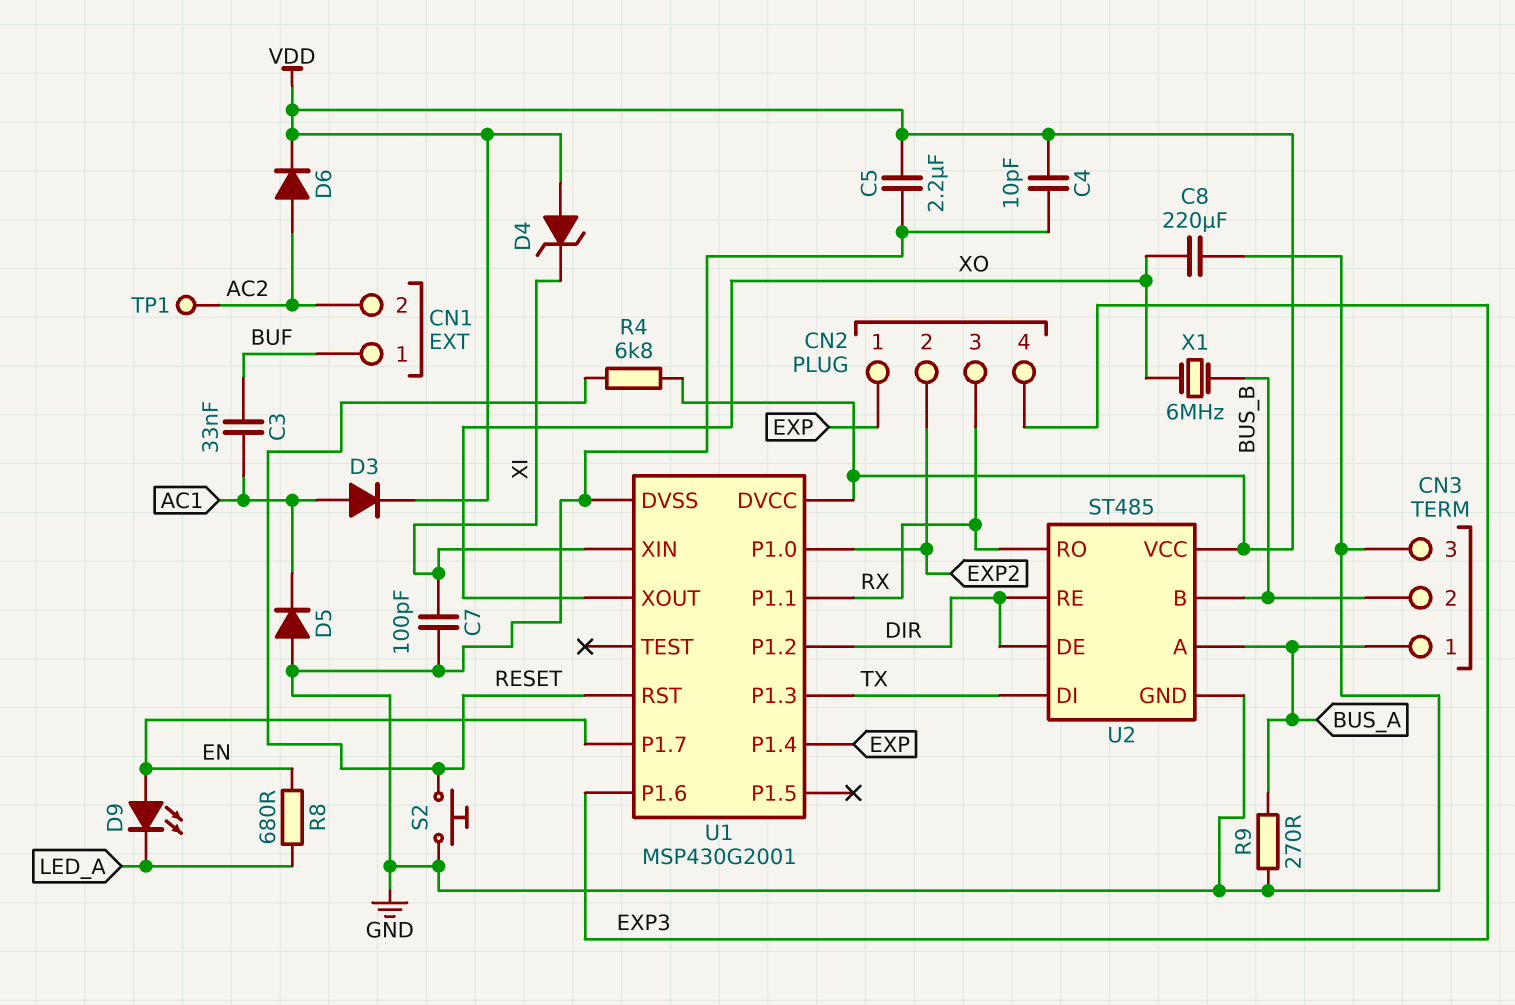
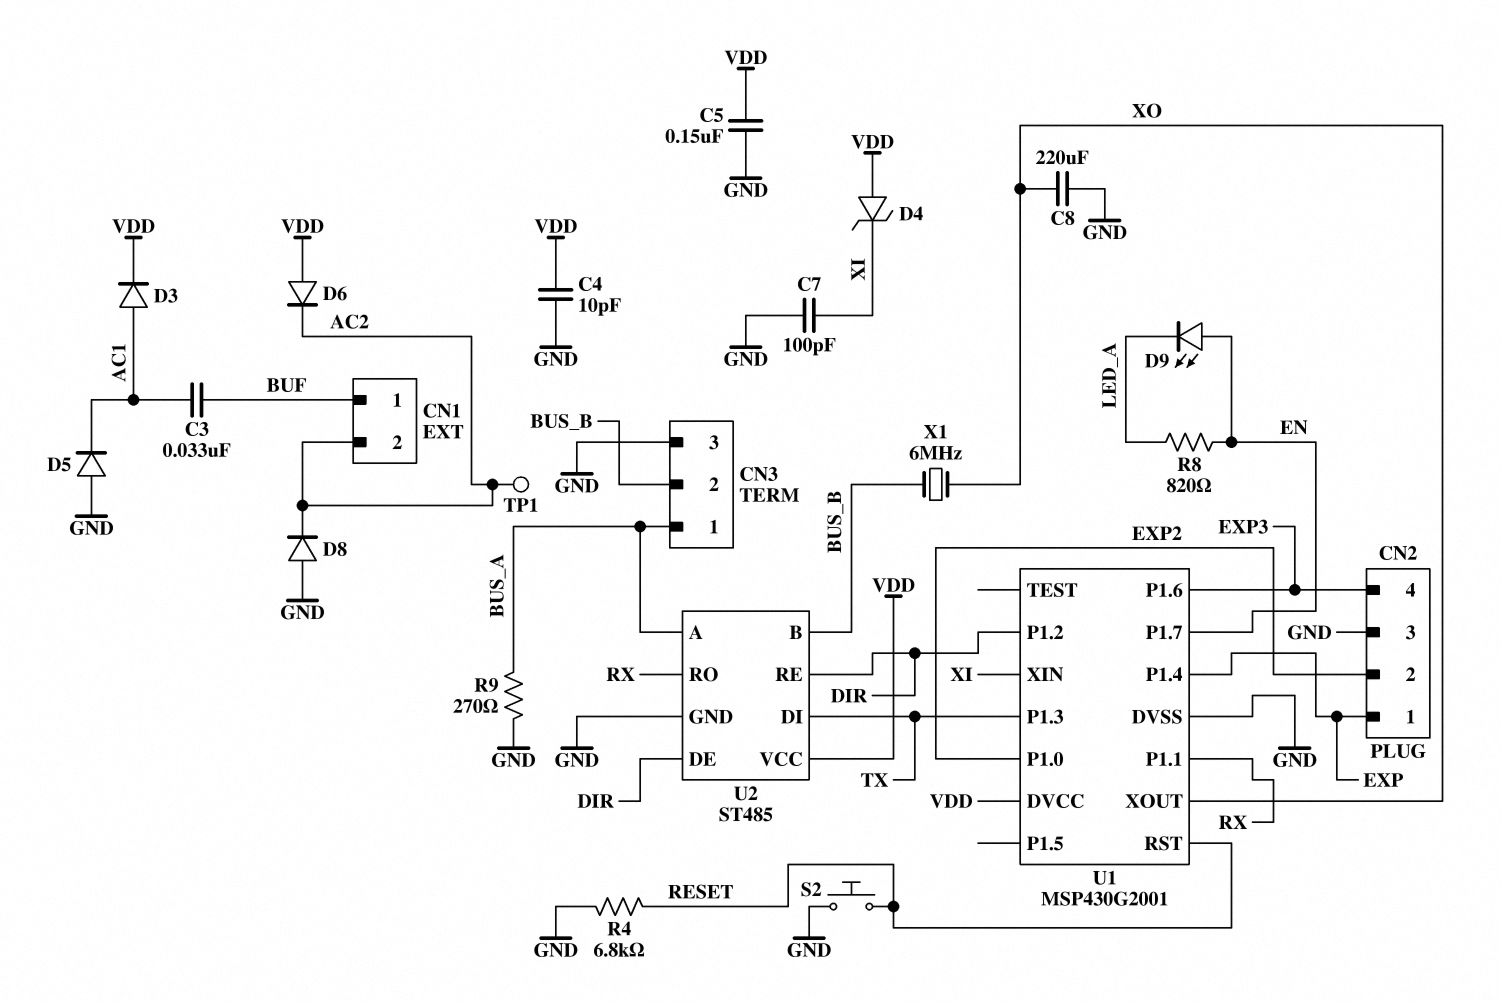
C5: 2.2uF (GND, VDD) -> 150nF (GND, VDD)
CN2 pin 3: RX -> GND
D6: diode (A AC2, K VDD) -> diode (A VDD, K AC2)
D8: none -> diode (A GND, K AC2)
R4: 6.8k (RESET, VDD) -> 6.8k (GND, RESET)
R8: 680 (EN, LED_A) -> 820 (EN, LED_A)

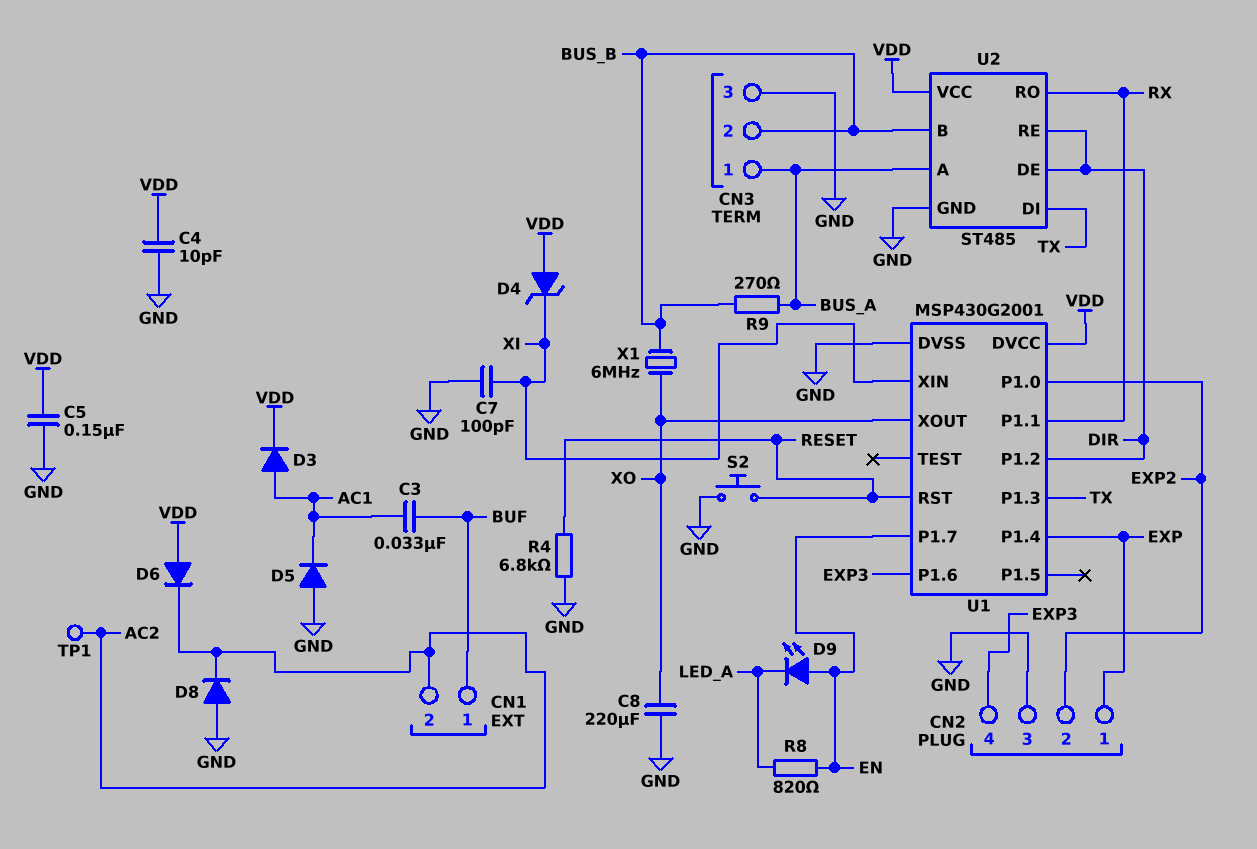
R9: 270 (BUS_A, GND) -> 270 (BUS_A, BUS_B)

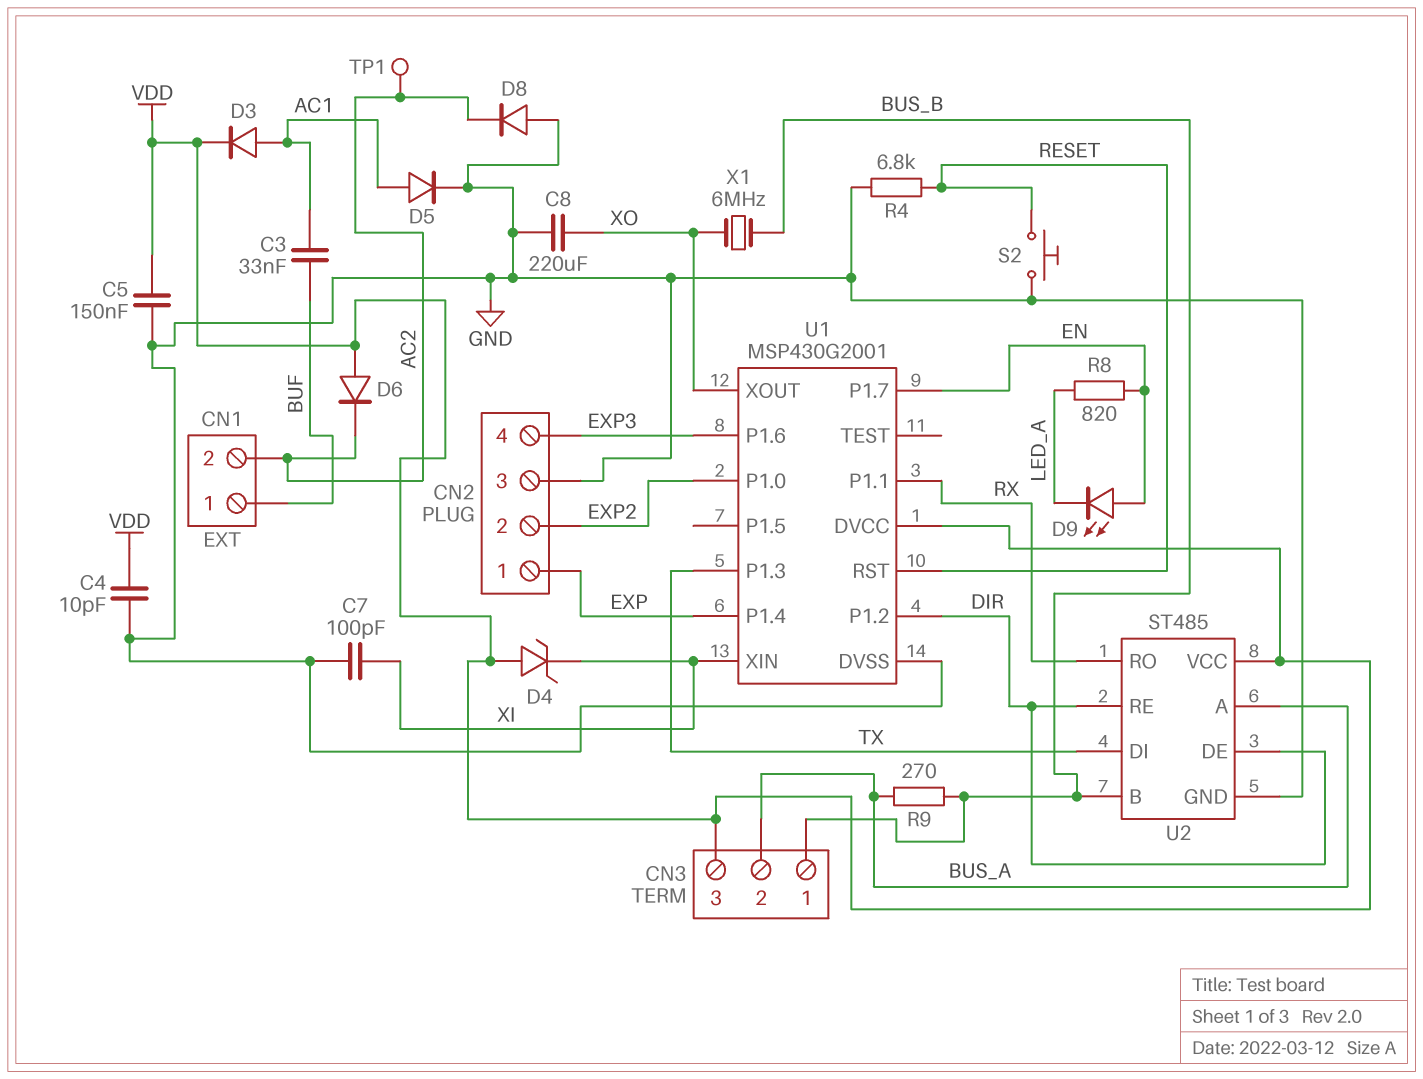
CN3 pin 1: BUS_A -> BUS_B
CN3 pin 2: BUS_B -> BUS_A
CN3 pin 3: GND -> VDD
D5: diode (A GND, K AC1) -> diode (A AC1, K GND)

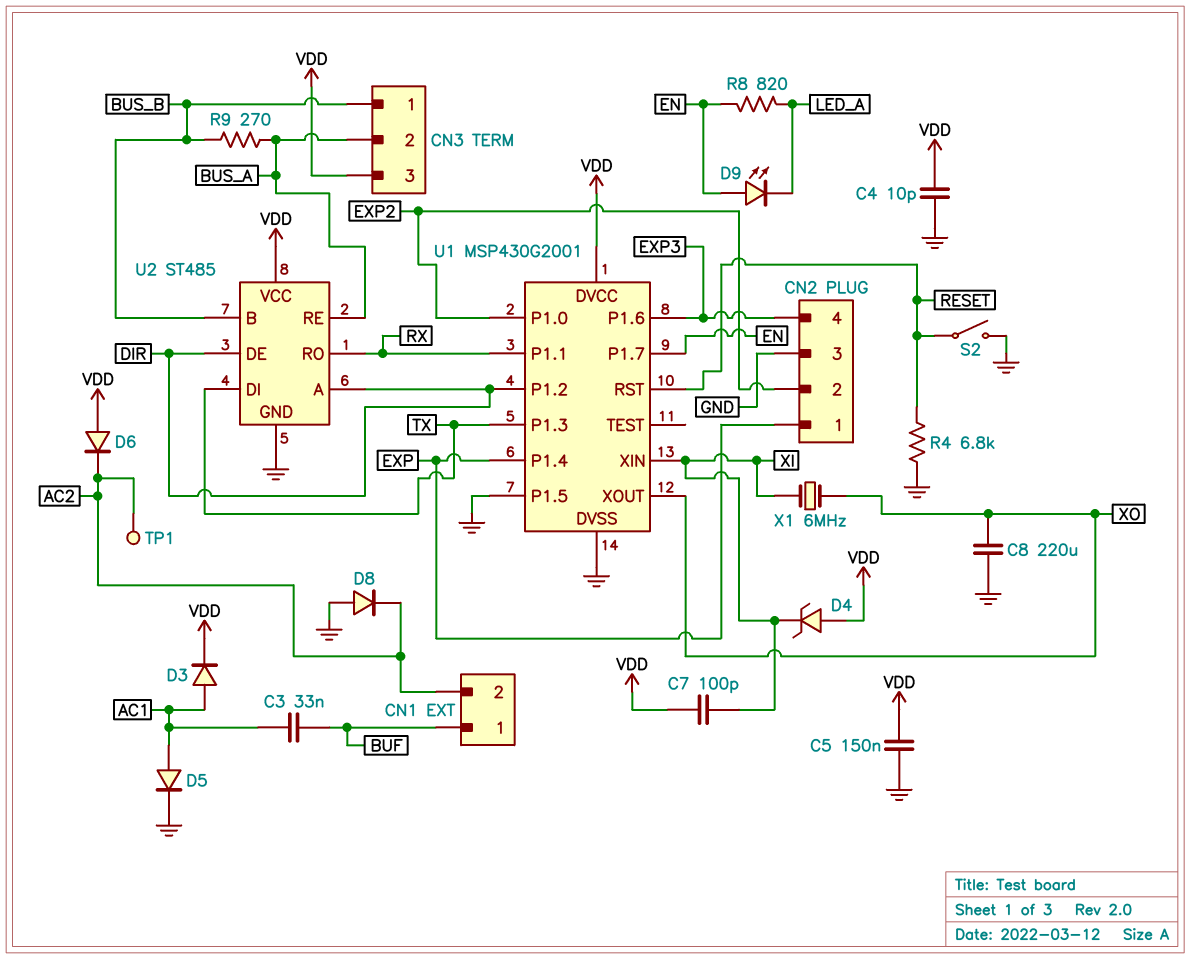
C7: 100pF (GND, XI) -> 100pF (VDD, XI)
S2: button (GND, RESET) -> switch (GND, RESET)
U1 pin P1.5: none -> GND
U2 pin A: BUS_A -> DIR
U2 pin RE: DIR -> BUS_A
X1: 6MHz (BUS_B, XO) -> 6MHz (XI, XO)

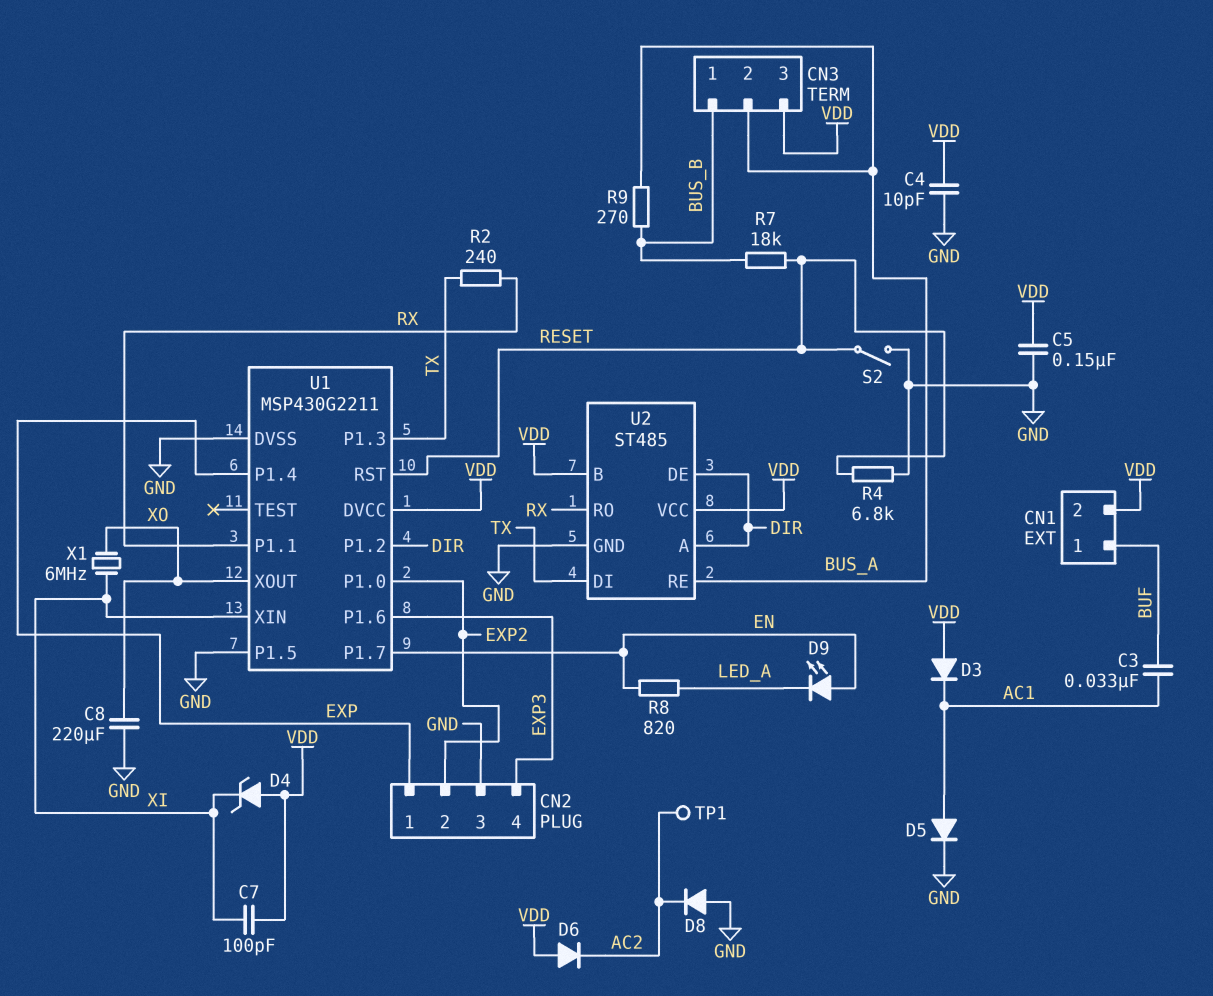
CN1 pin 2: AC2 -> VDD
D3: diode (A AC1, K VDD) -> diode (A VDD, K AC1)
R2: none -> 240 (RX, TX)
R7: none -> 18k (BUS_B, RESET)
U1: MSP430G2001 -> MSP430G2211
U2 pin B: BUS_B -> VDD

